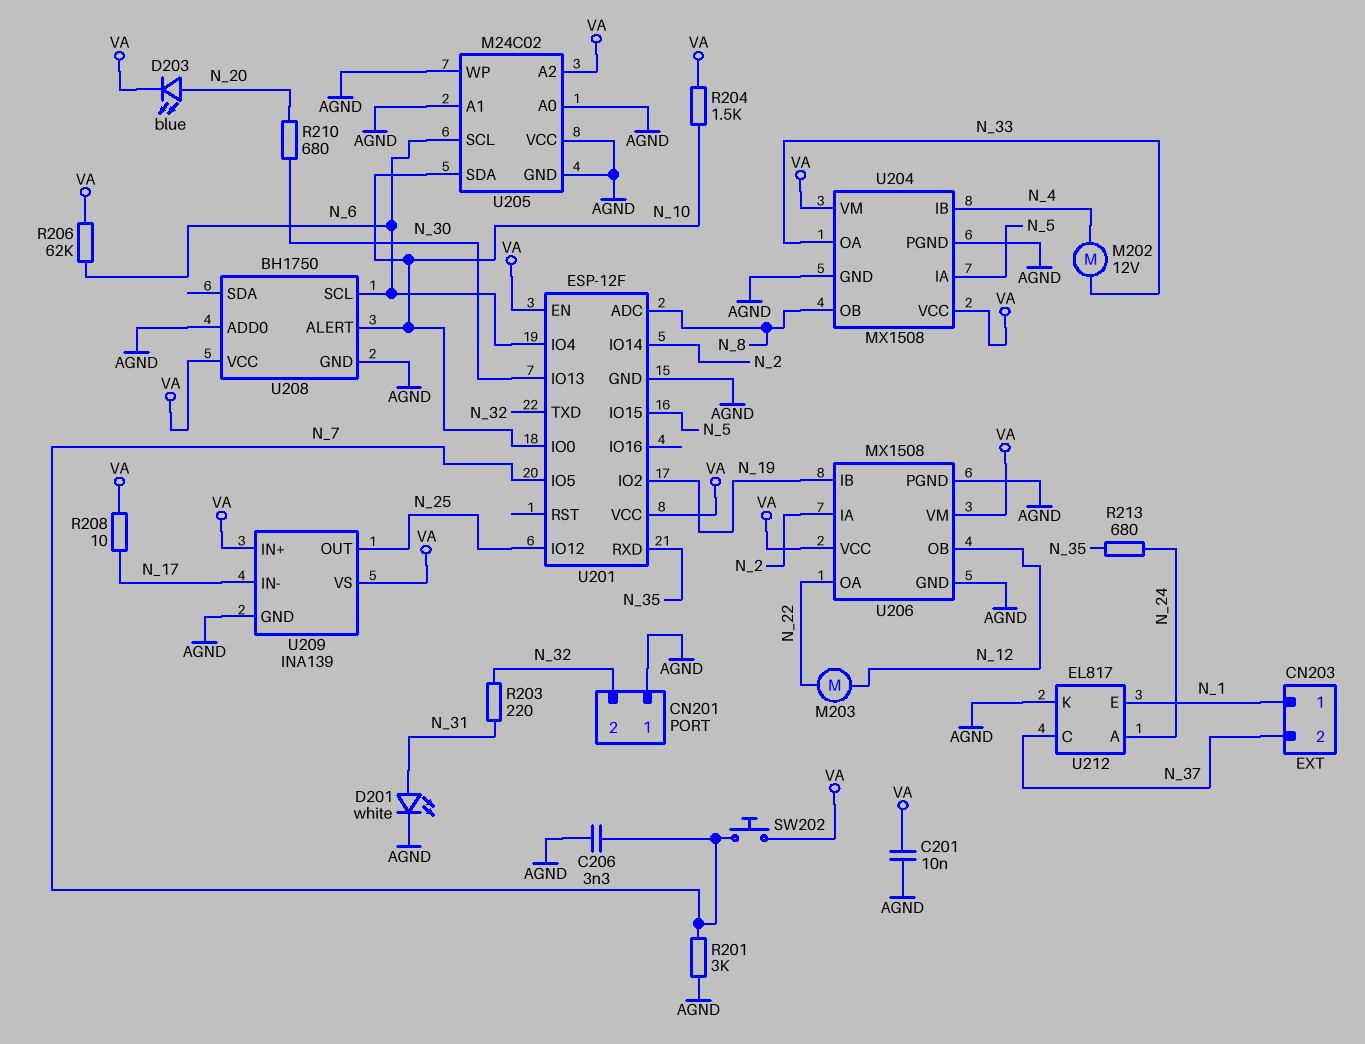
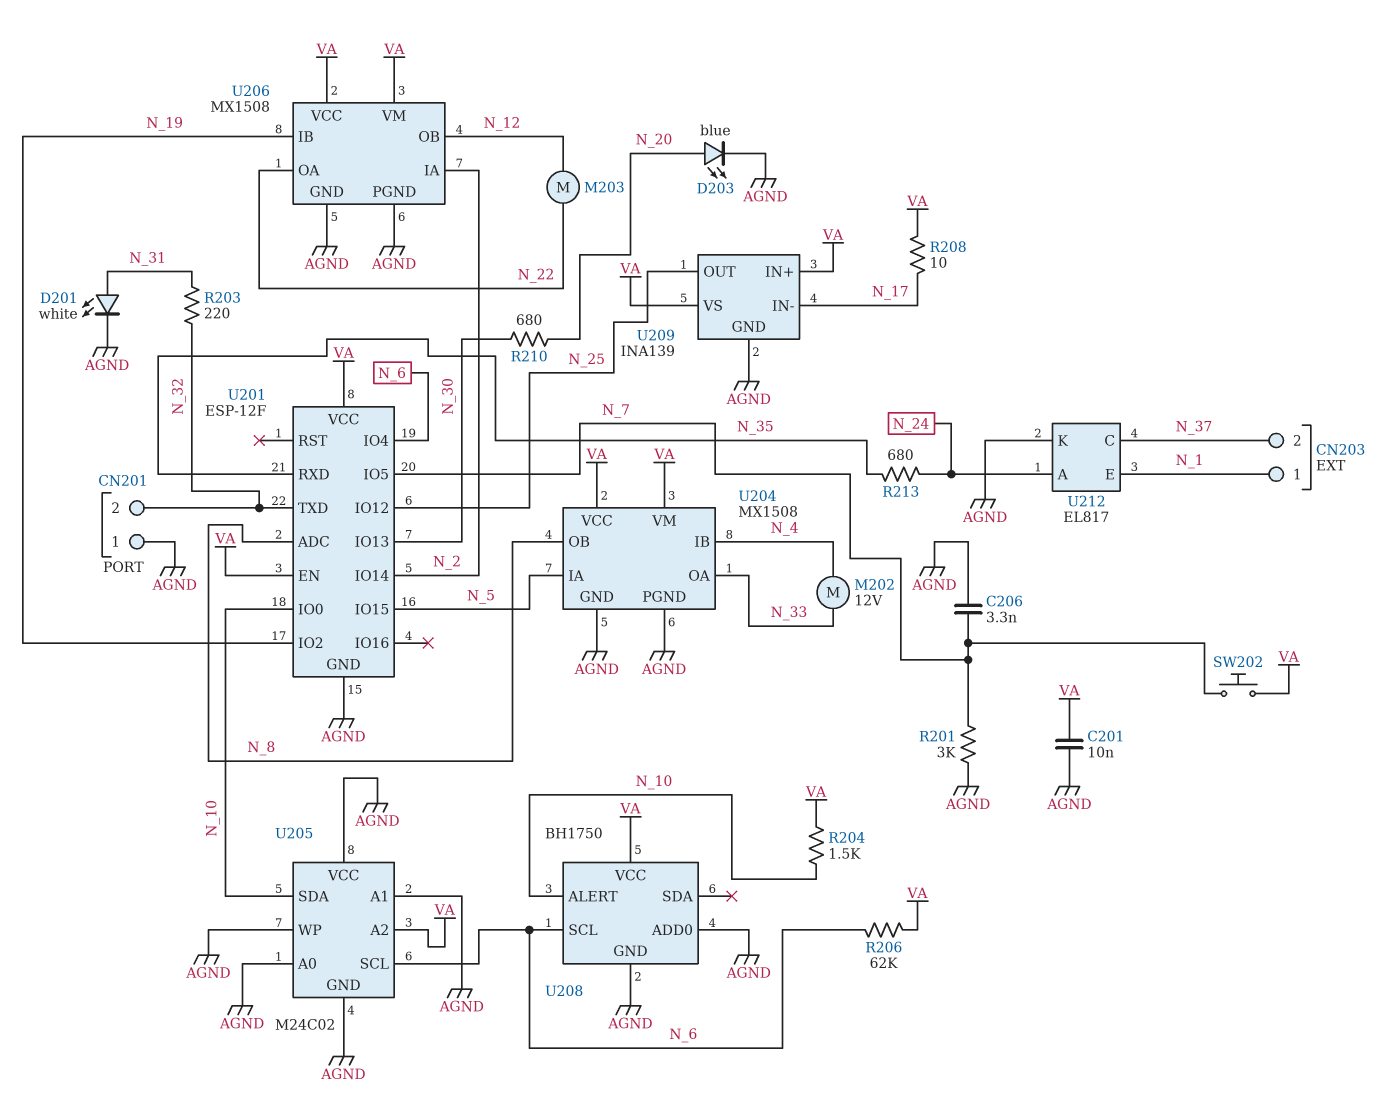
D203: LED blue (A N_20, K VA) -> LED blue (A N_20, K AGND)

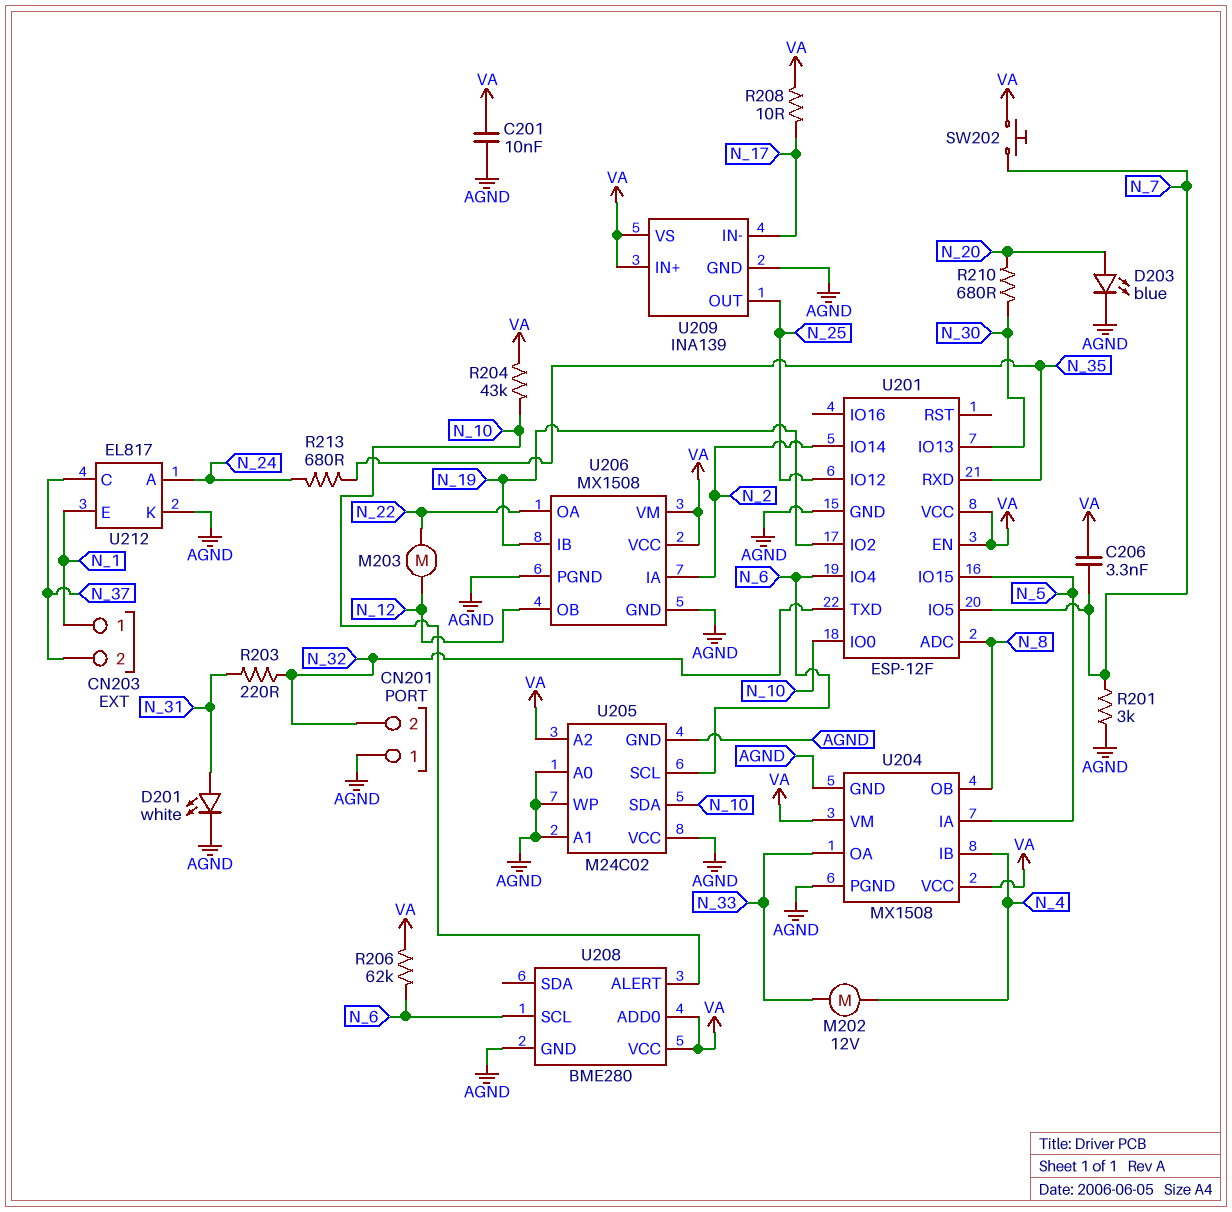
C206: 3.3nF (AGND, N_7) -> 3.3nF (N_7, VA)
R204: 1.5k (N_10, VA) -> 43k (N_10, VA)
U208: BH1750 -> BME280
U208 pin ADD0: AGND -> VA

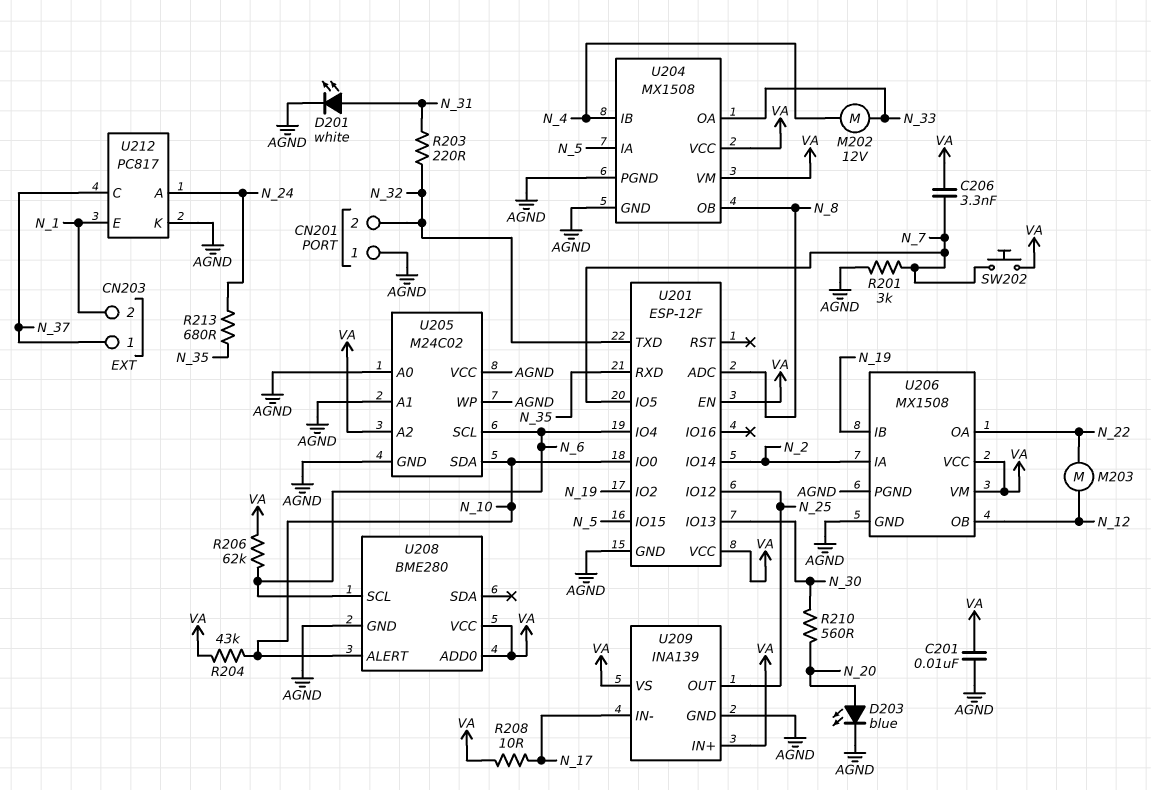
CN203 pin 1: N_1 -> N_37
CN203 pin 2: N_37 -> N_1
R210: 680 (N_20, N_30) -> 560 (N_20, N_30)
U212: EL817 -> PC817

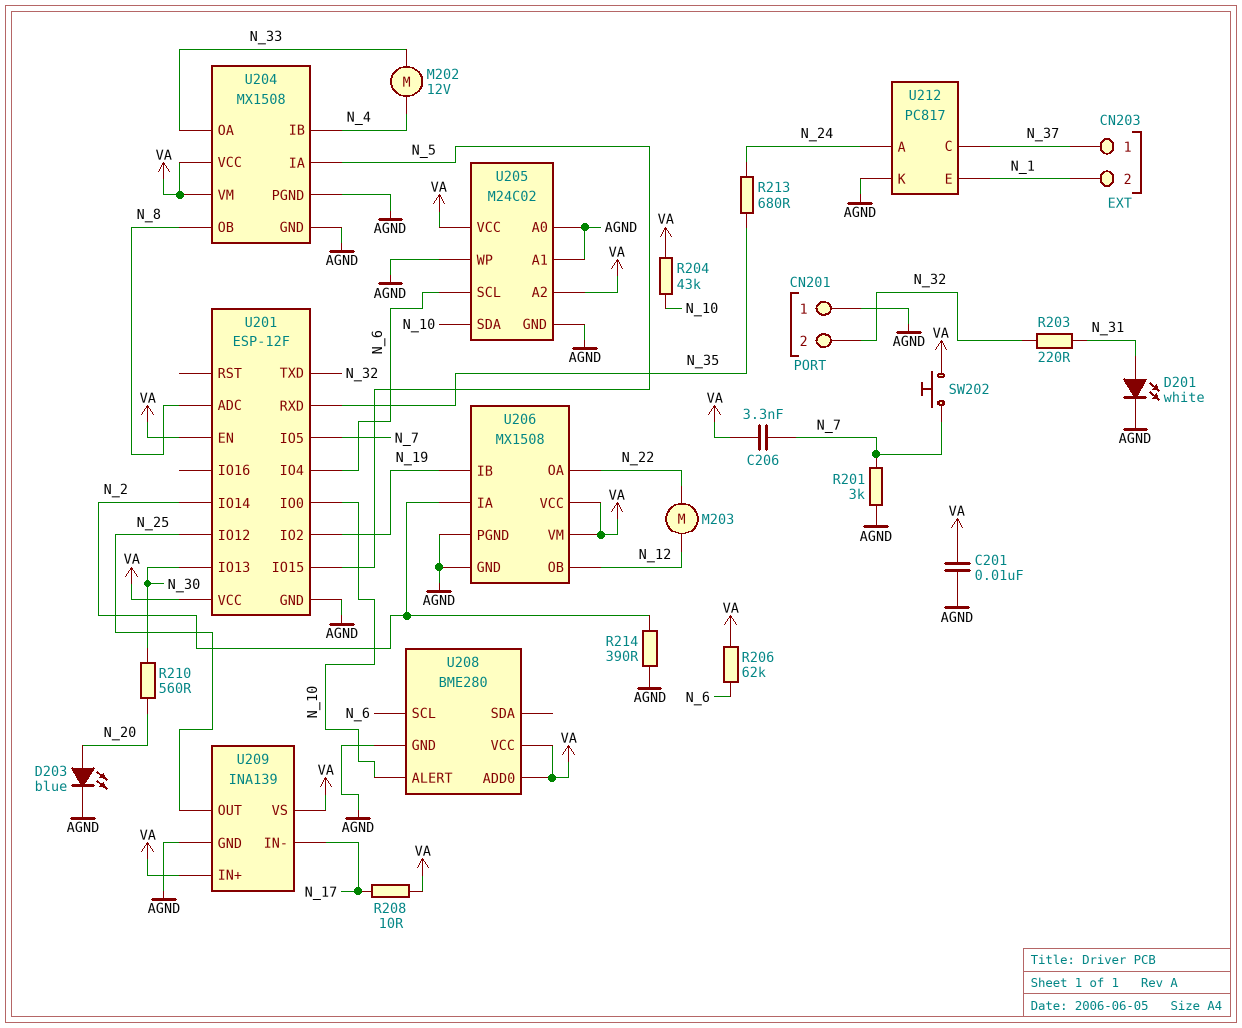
R214: none -> 390 (AGND, N_2)
U205 pin VCC: AGND -> VA

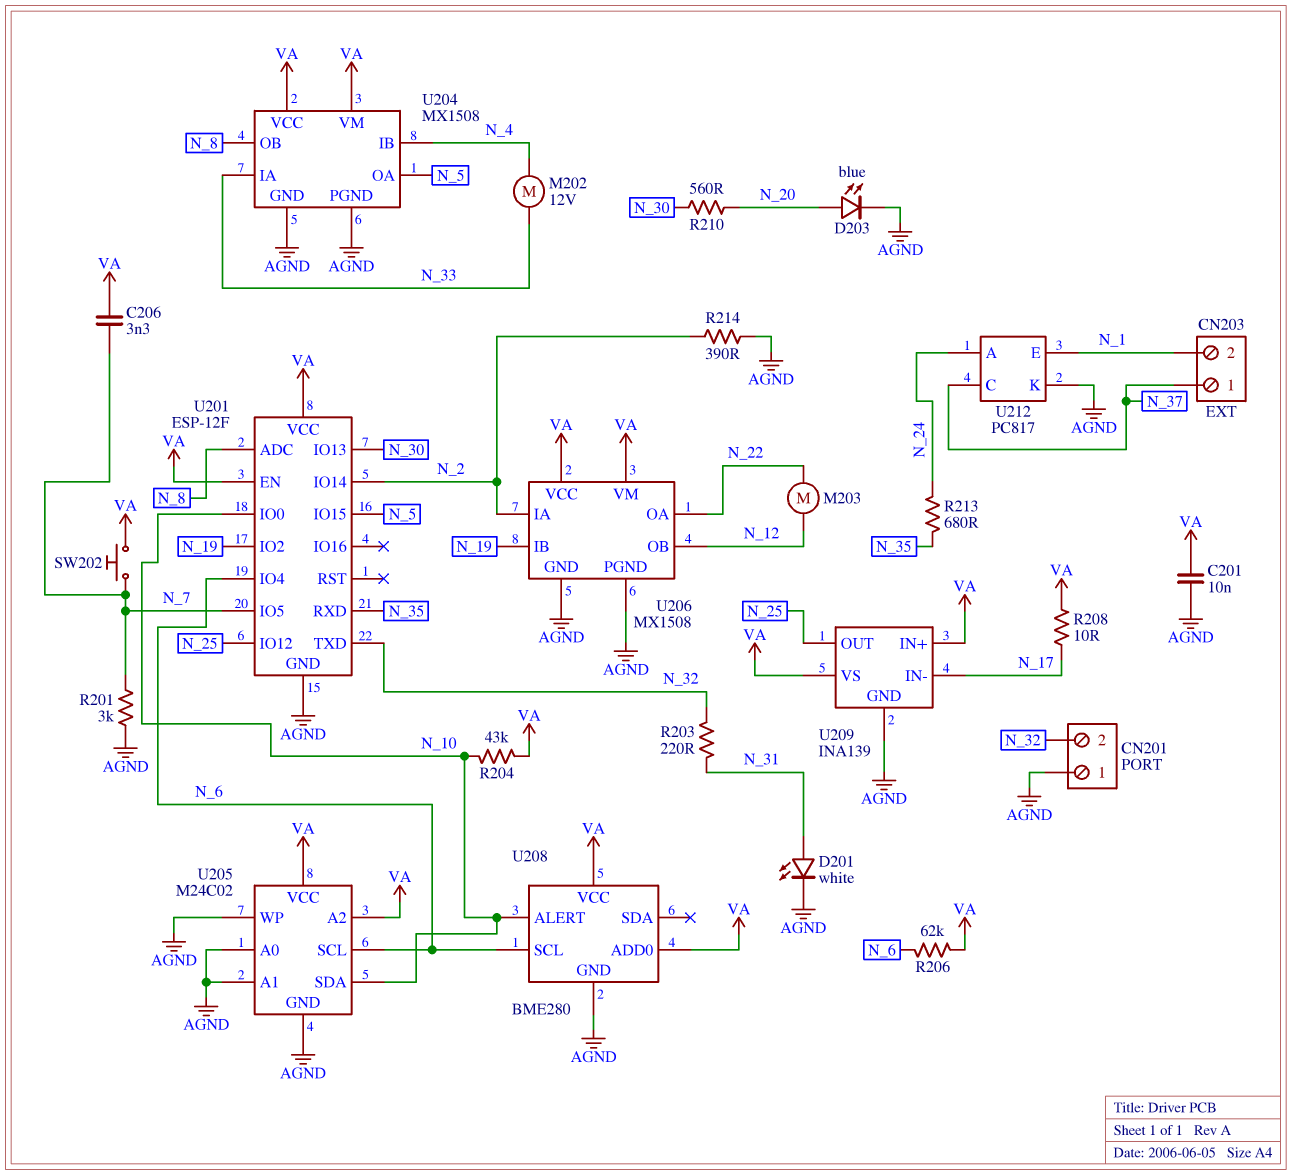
U204 pin IA: N_5 -> N_33
U204 pin OA: N_33 -> N_5

